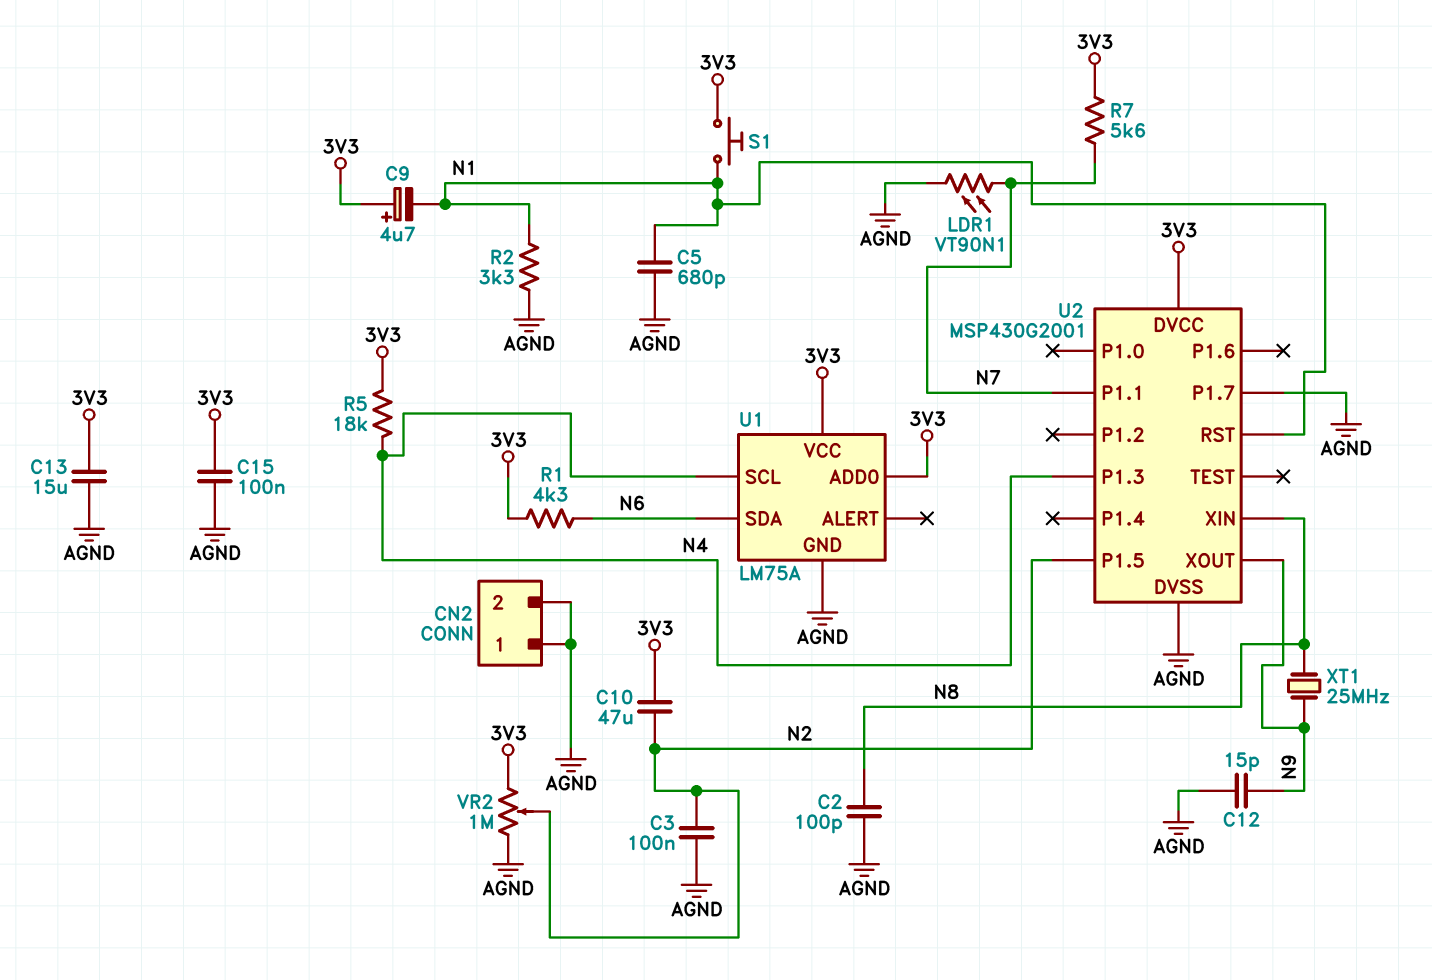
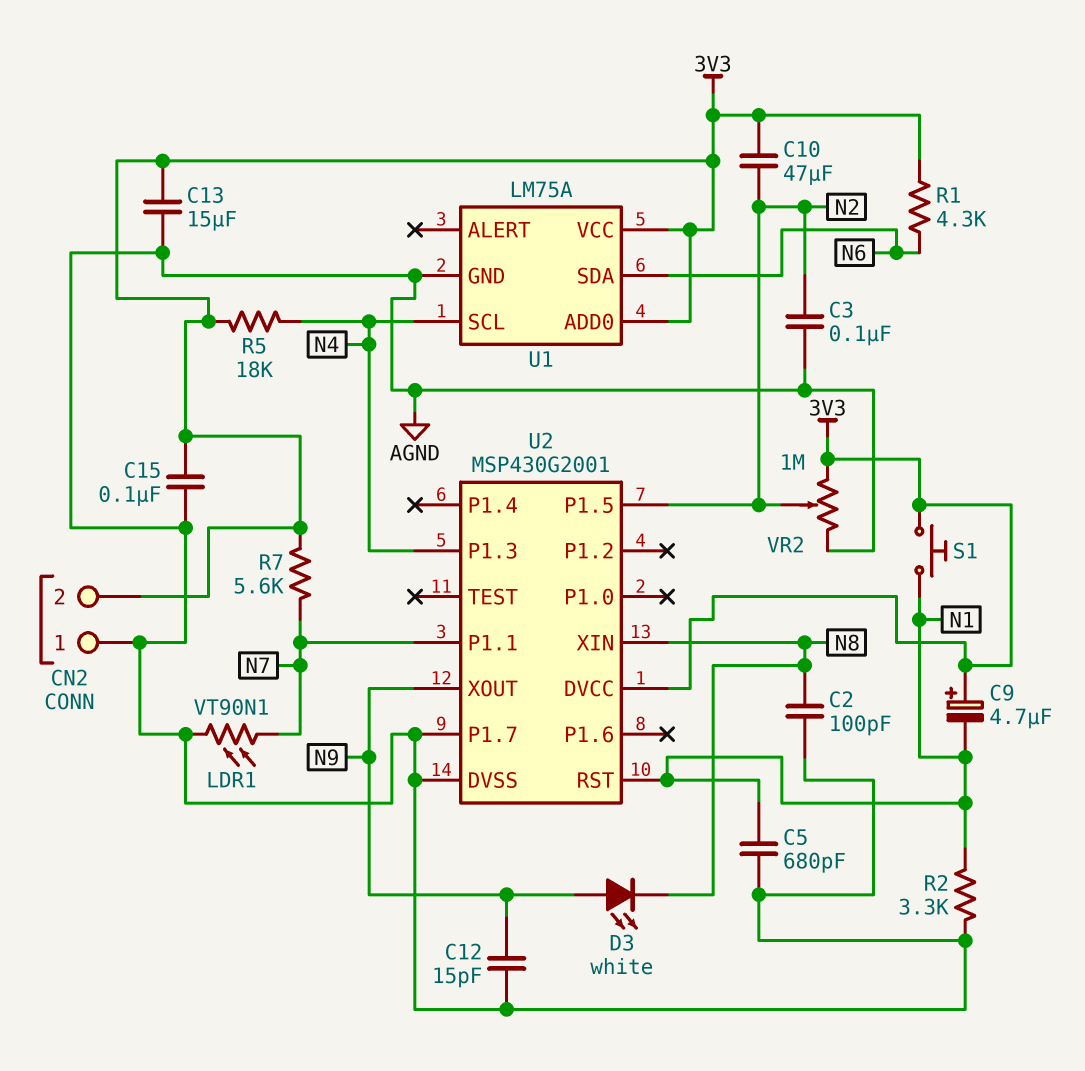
CN2 pin 2: AGND -> 3V3
D3: none -> LED white (A N9, K N8)
XT1: 25MHz (N8, N9) -> none

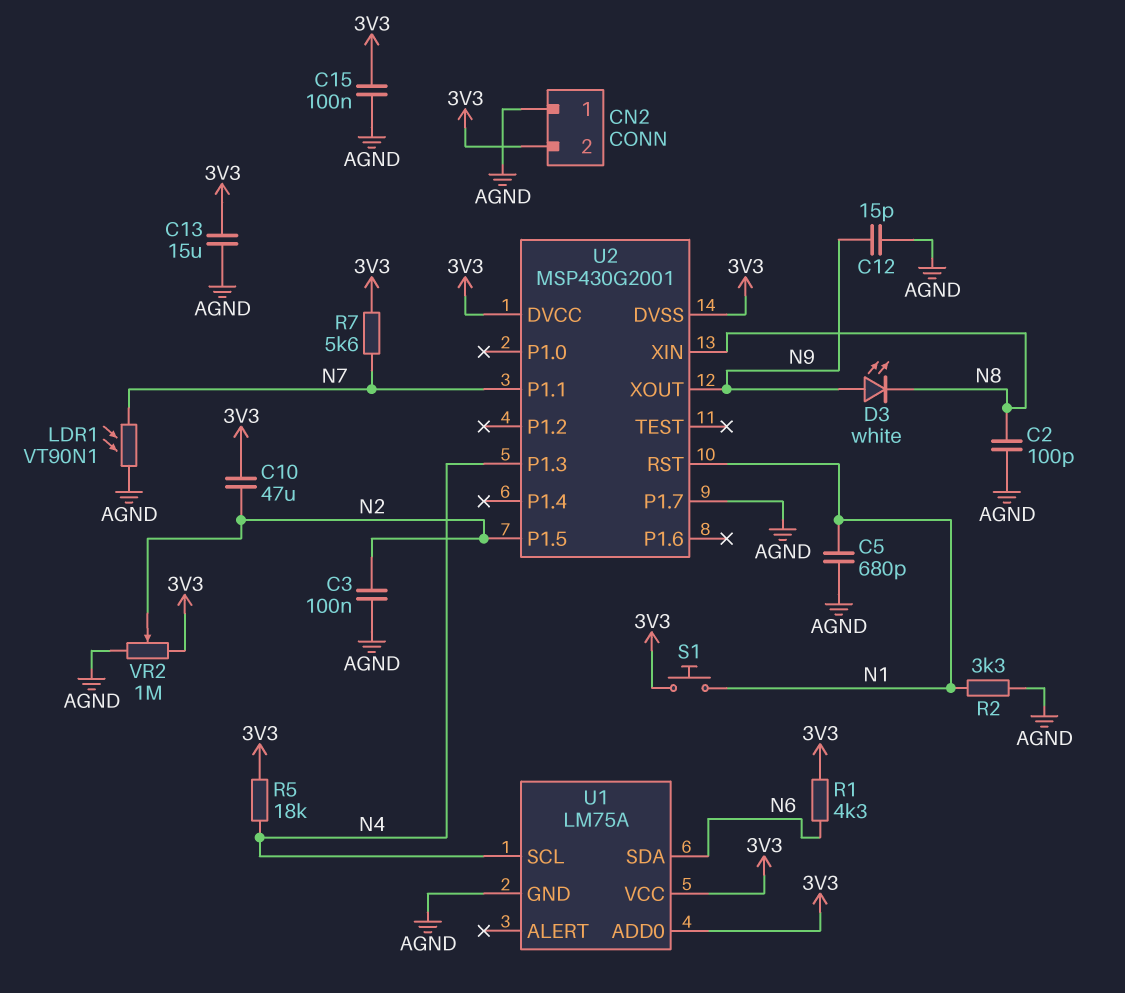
C9: 4.7uF (plus 3V3, minus N1) -> none
U2 pin DVSS: AGND -> 3V3

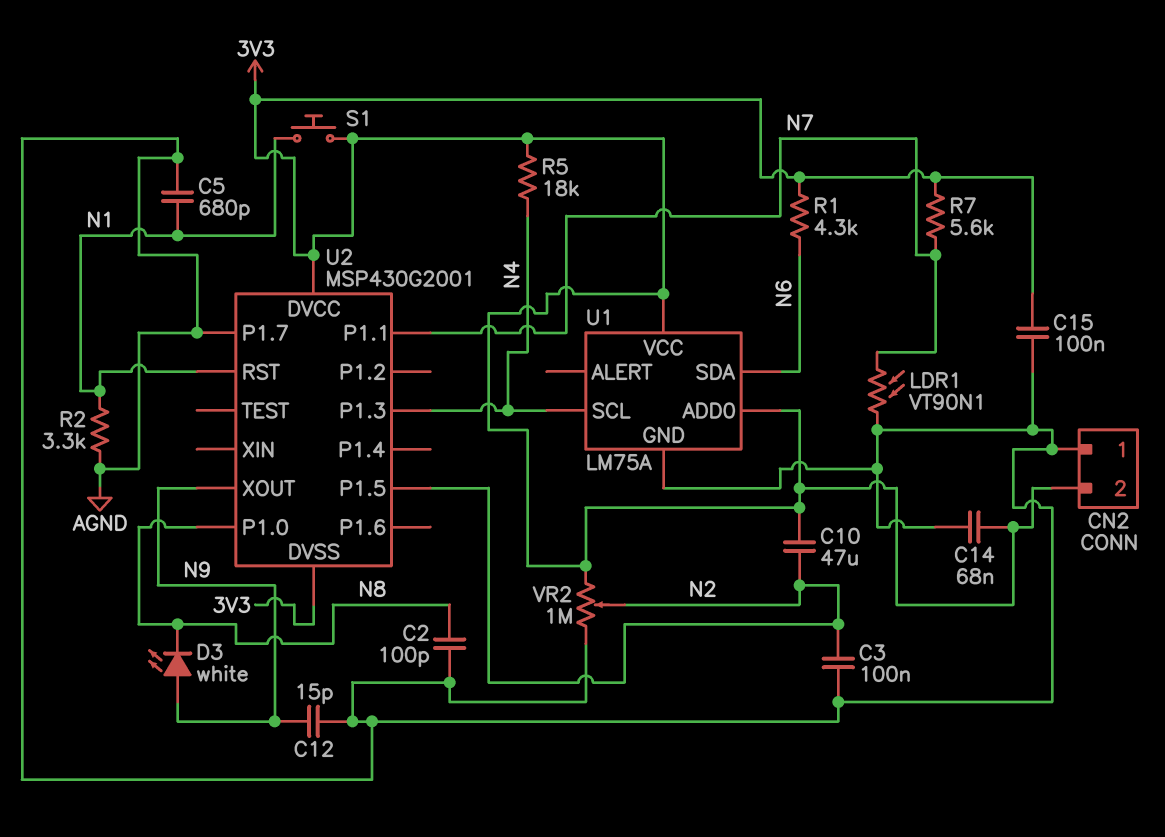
C13: 15uF (3V3, AGND) -> none
C14: none -> 68nF (3V3, AGND)
U2 pin P1.0: none -> N8
U2 pin XIN: N8 -> none

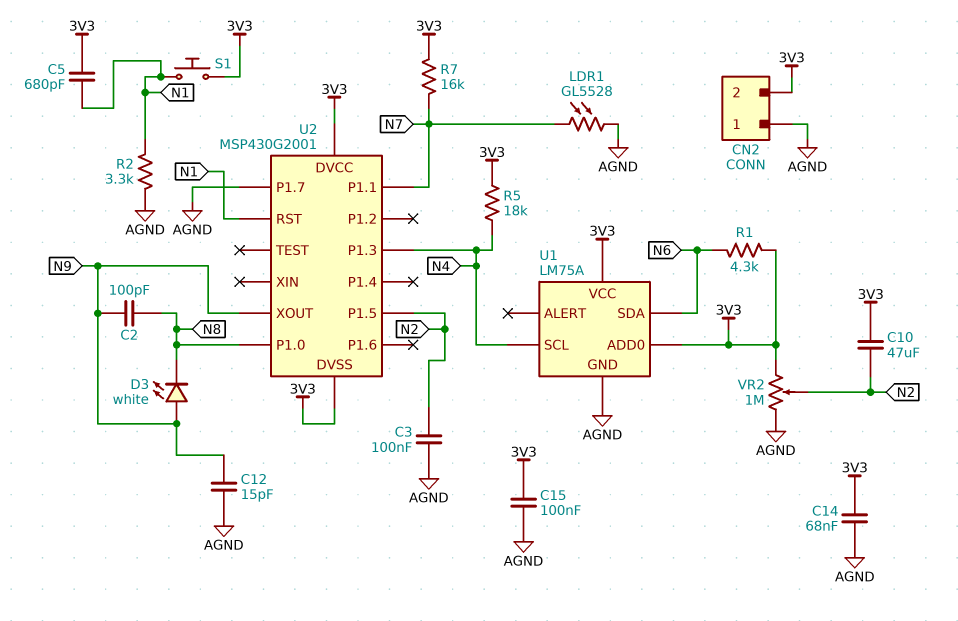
C2: 100pF (AGND, N8) -> 100pF (N8, N9)
C5: 680pF (AGND, N1) -> 680pF (3V3, N1)
LDR1: VT90N1 (AGND, N7) -> GL5528 (AGND, N7)
R7: 5.6k (3V3, N7) -> 16k (3V3, N7)

